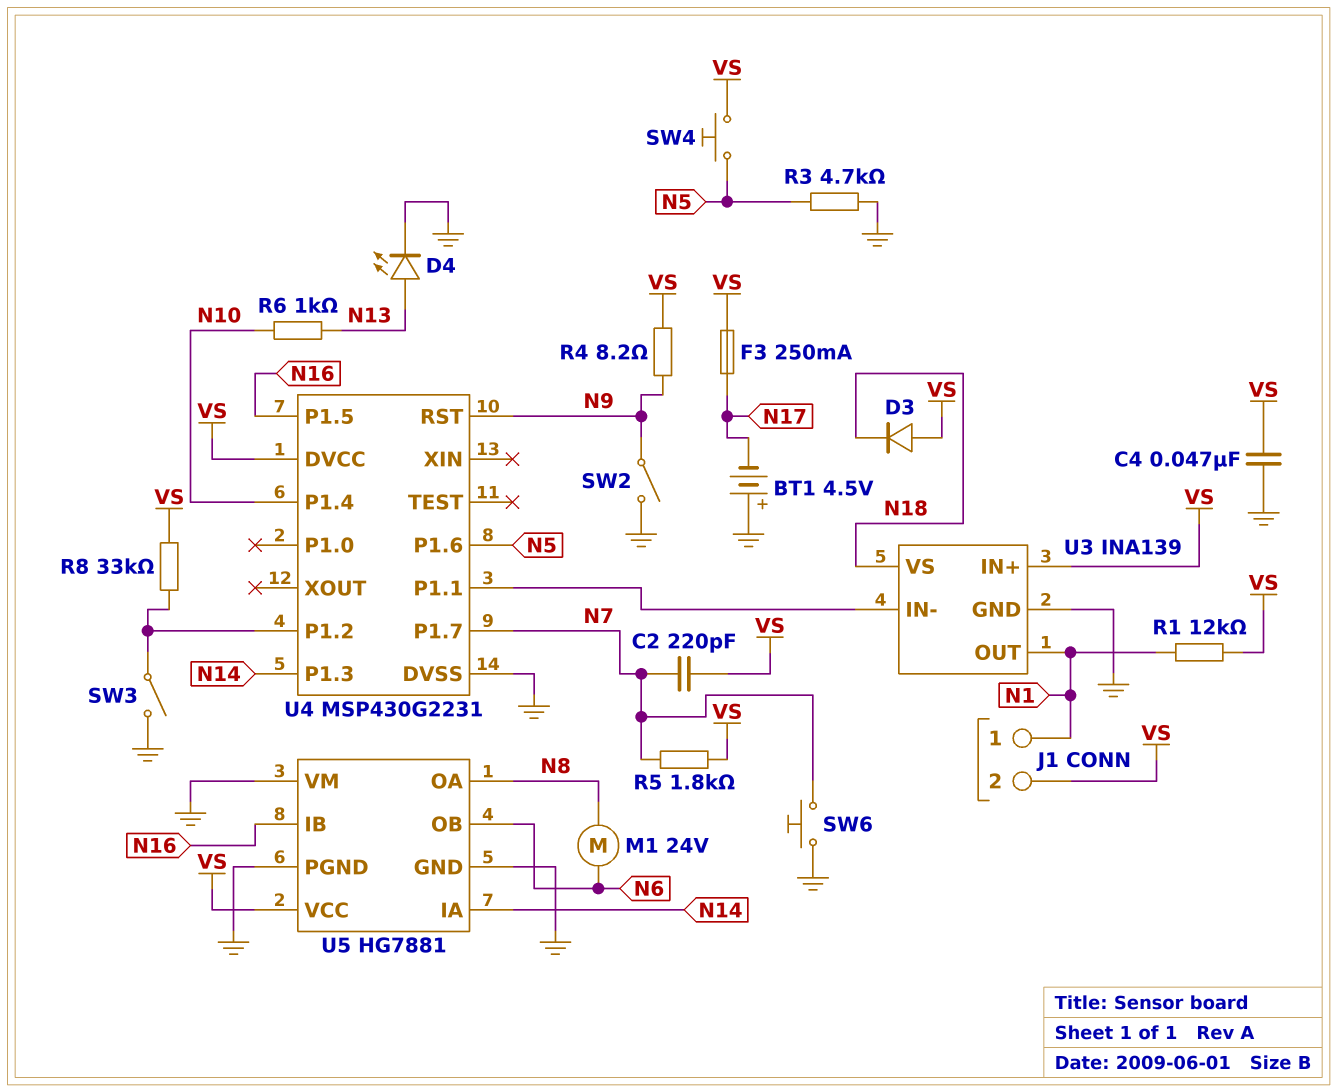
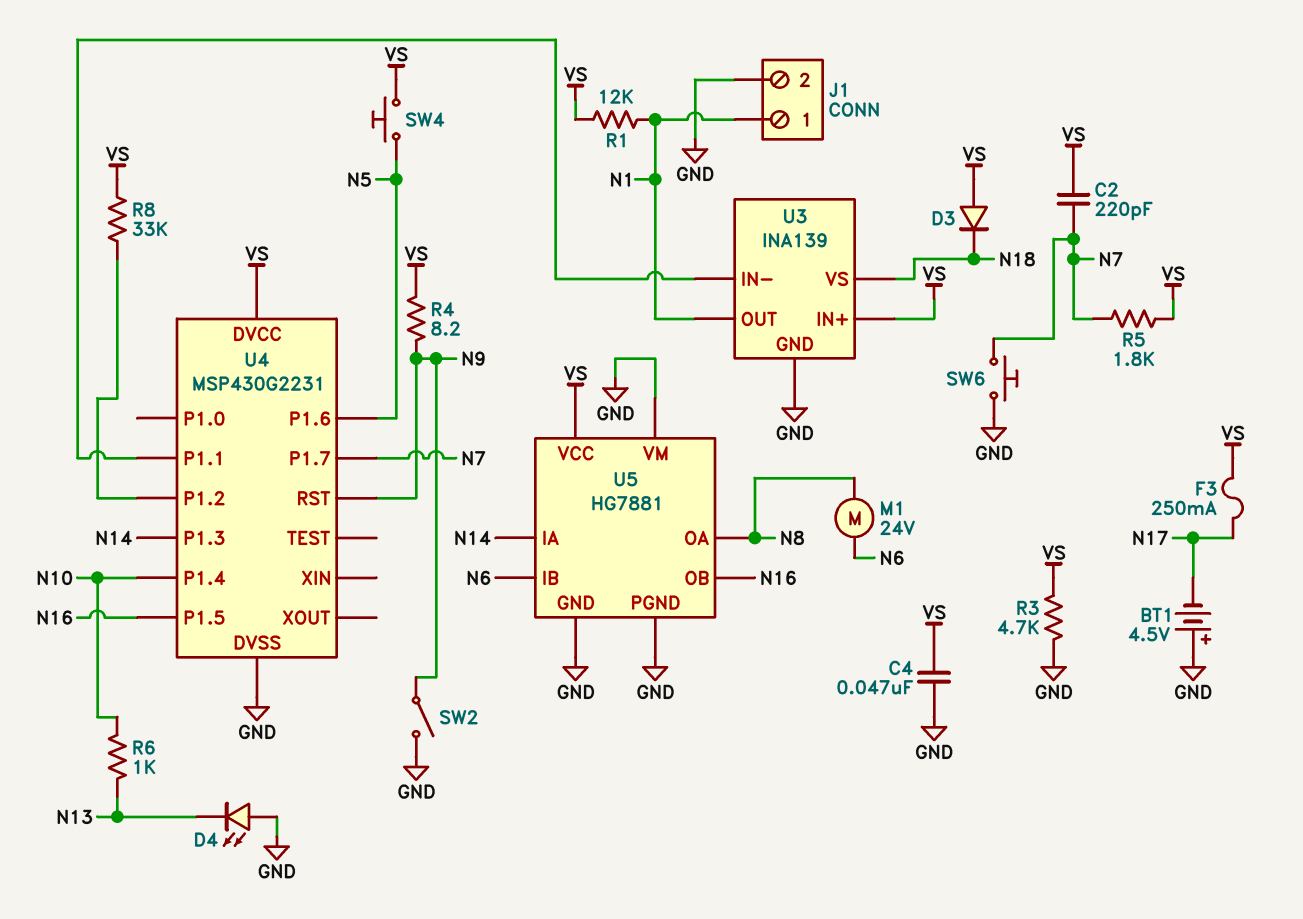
D4: LED (A N13, K GND) -> LED (A GND, K N13)
J1 pin 2: VS -> GND
R3: 4.7k (GND, N5) -> 4.7k (GND, VS)
SW3: switch (GND, U4/P1.2) -> none
U5 pin IB: N16 -> N6
U5 pin OB: N6 -> N16

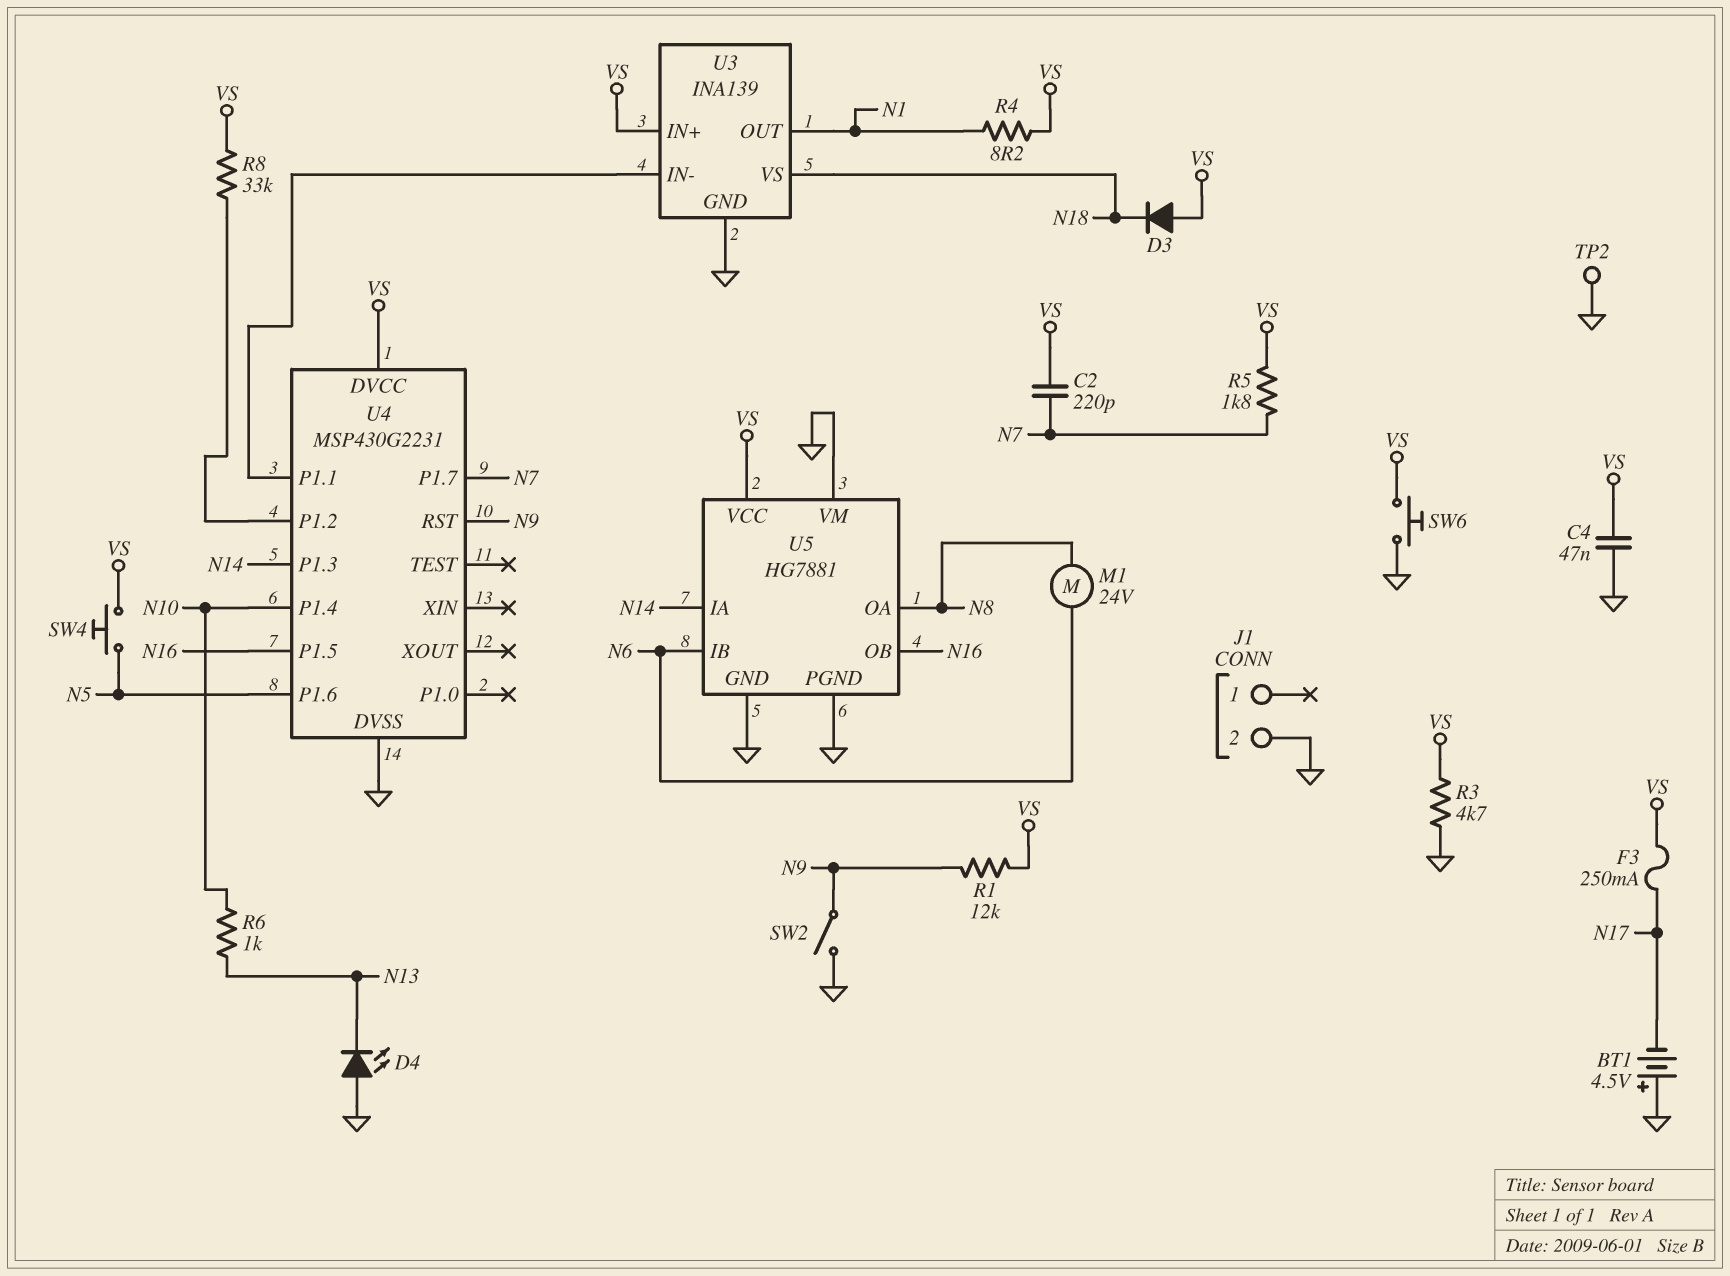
J1 pin 1: N1 -> none
R1: 12k (N1, VS) -> 12k (N9, VS)
R4: 8.2 (N9, VS) -> 8.2 (N1, VS)
SW6: button (GND, N7) -> button (GND, VS)
TP2: none -> test point (GND)

